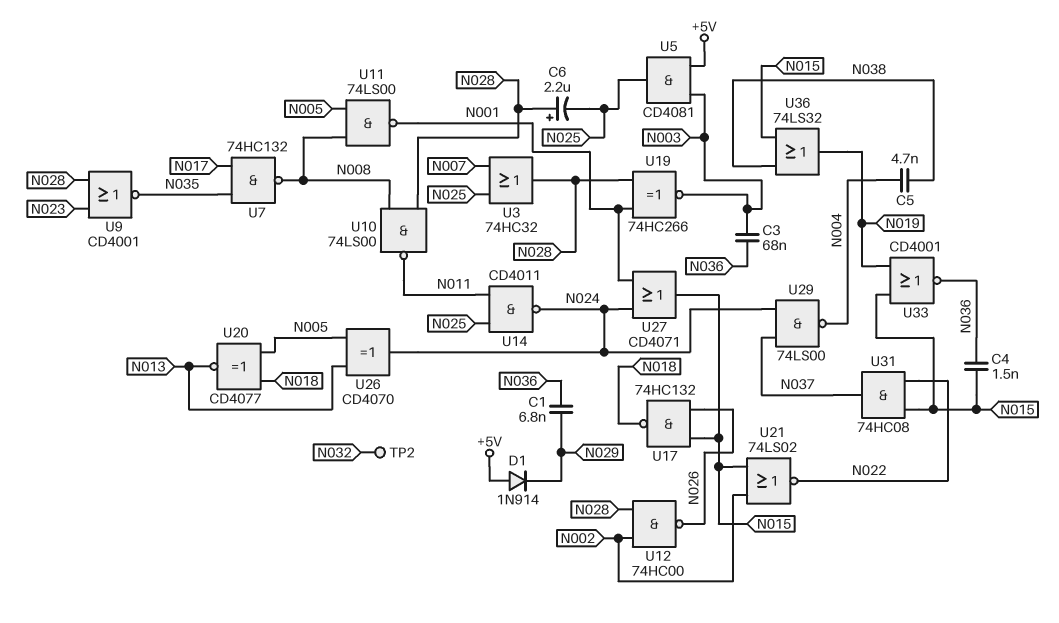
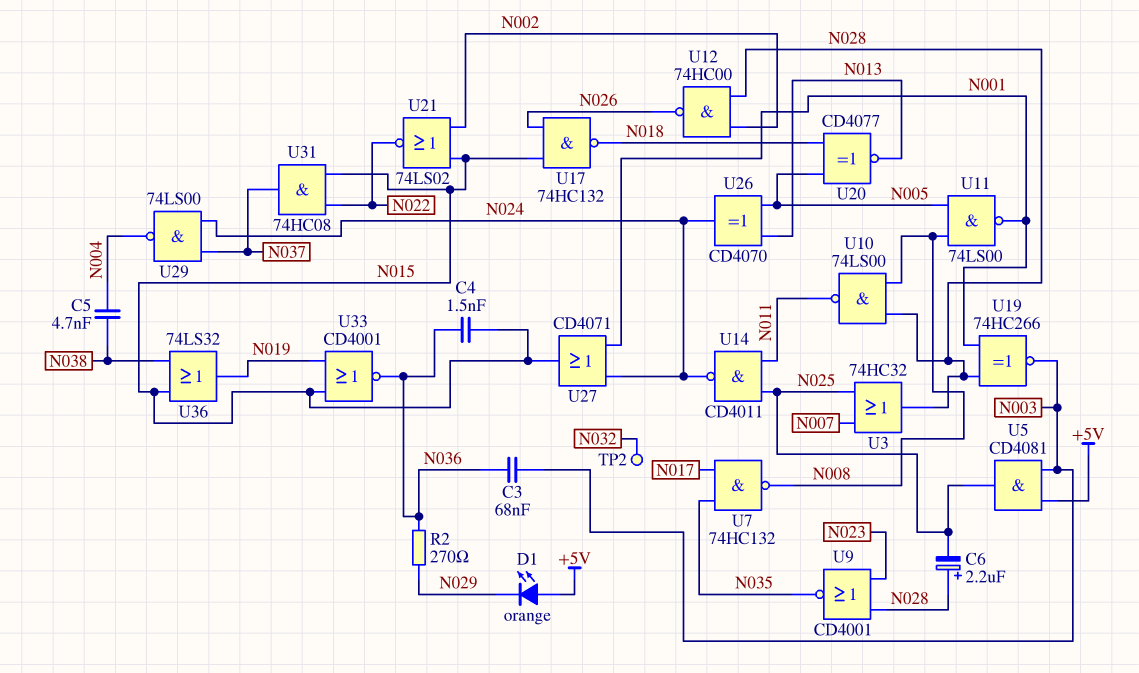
C1: 6.8nF (N029, N036) -> none
D1: diode 1N914 (A +5V, K N029) -> LED orange (A +5V, K N029)
R2: none -> 270 (N029, N036)

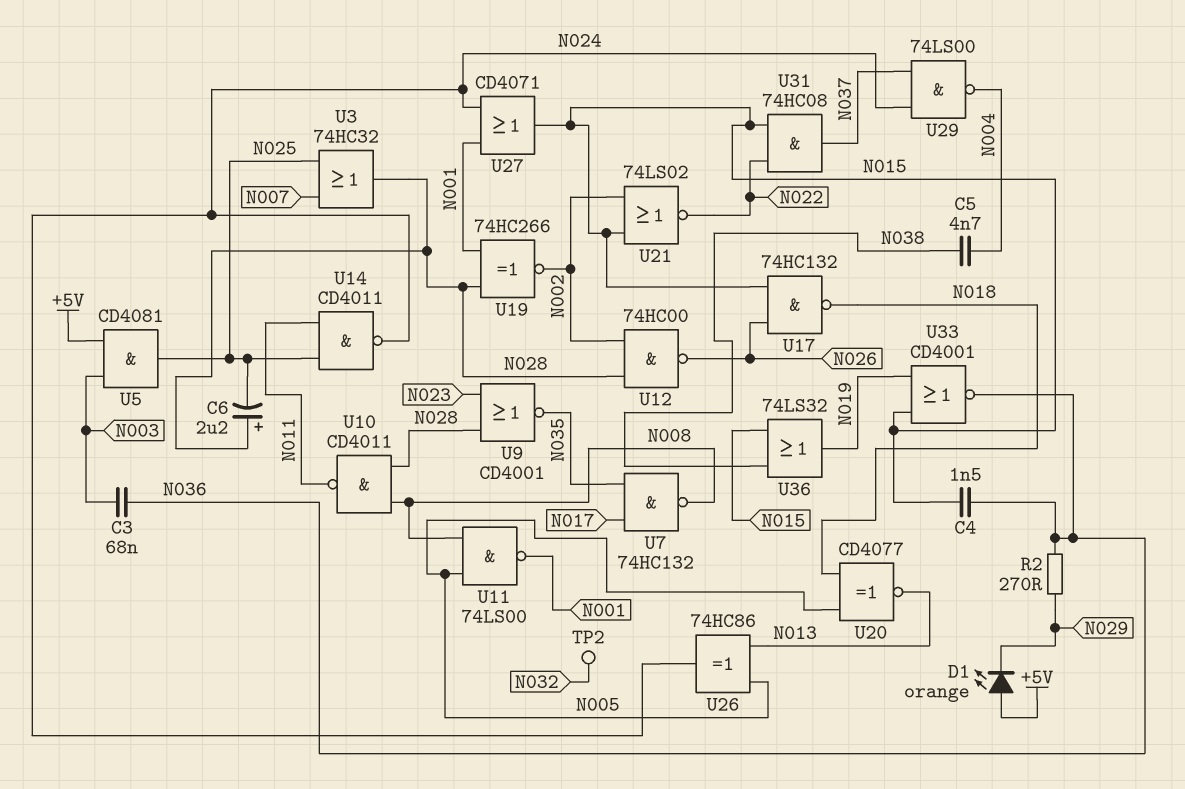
U10: NAND 74LS00 (in N008, in N028, out N011) -> NAND CD4011 (in N008, in N028, out N011)
U19: XNOR 74HC266 (in N001, in N028, out N003) -> XNOR 74HC266 (in N001, in N028, out N002)
U26: XOR CD4070 (in N005, in N013, out N024) -> XOR 74HC86 (in N005, in N013, out N024)

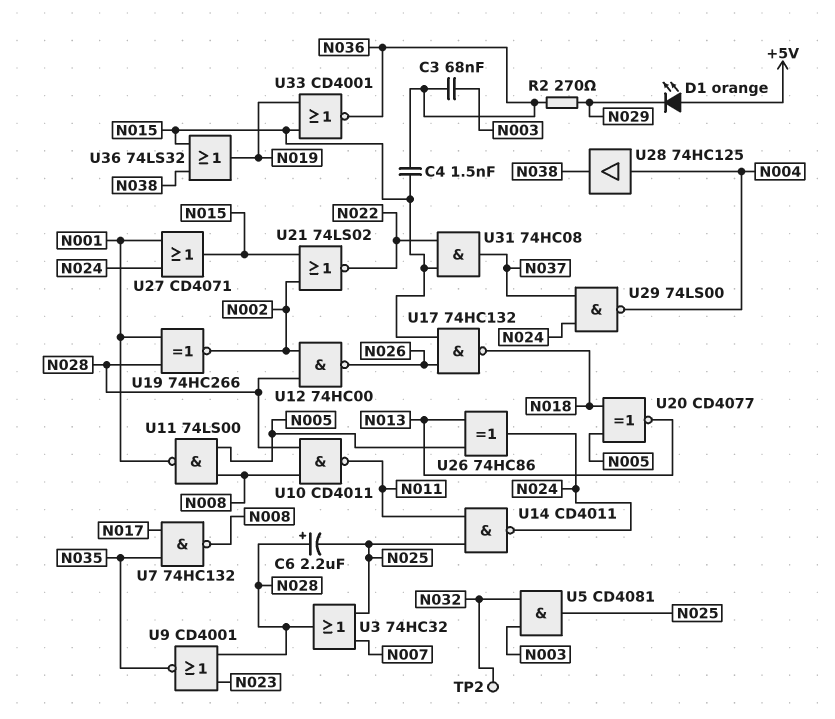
C5: 4.7nF (N004, N038) -> none
U5: AND CD4081 (in +5V, in N003, out N025) -> AND CD4081 (in N003, in N032, out N025)
U28: none -> buffer 74HC125 (in N004, out N038)

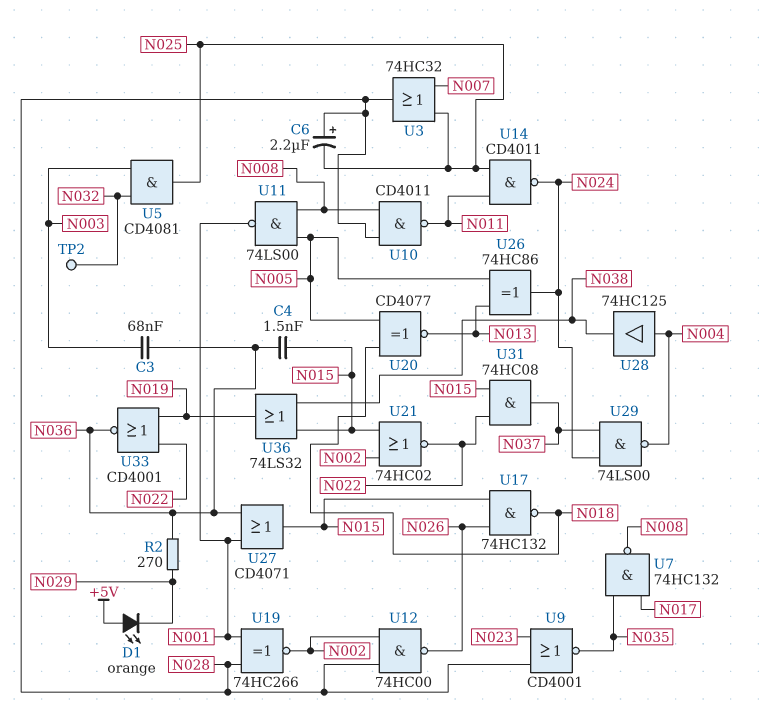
U21: NOR 74LS02 (in N002, in N015, out N022) -> NOR 74HC02 (in N002, in N015, out N022)
U27: OR CD4071 (in N001, in N024, out N015) -> OR CD4071 (in N001, in N036, out N015)
U33: NOR CD4001 (in N015, in N019, out N036) -> NOR CD4001 (in N019, in N022, out N036)

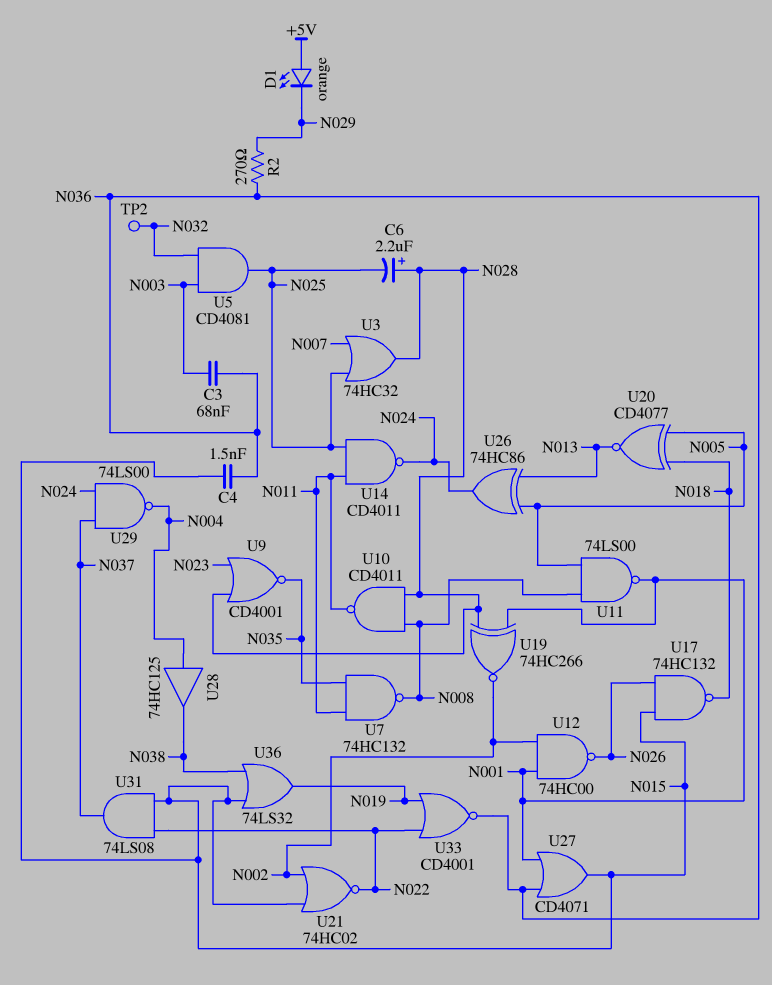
U7: NAND 74HC132 (in N017, in N035, out N008) -> NAND 74HC132 (in N011, in N035, out N008)
U12: NAND 74HC00 (in N002, in N028, out N026) -> NAND 74HC00 (in N001, in N002, out N026)
U31: AND 74HC08 (in N015, in N022, out N037) -> AND 74LS08 (in N015, in N022, out N037)

